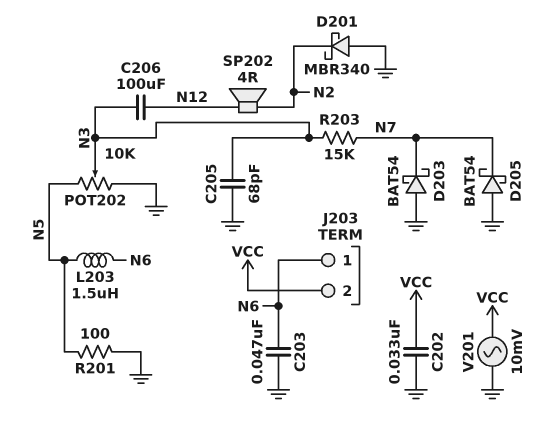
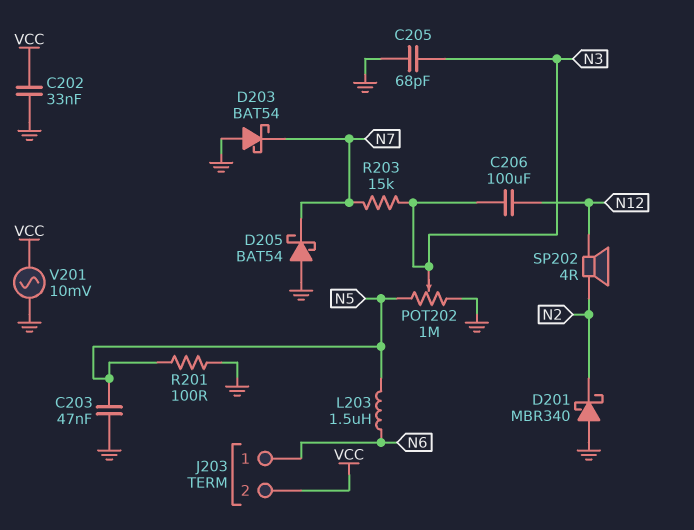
C203: 47nF (GND, N6) -> 47nF (GND, N5)
POT202: 10k (GND, N5, wiper N3) -> 1M (GND, N5, wiper N3)

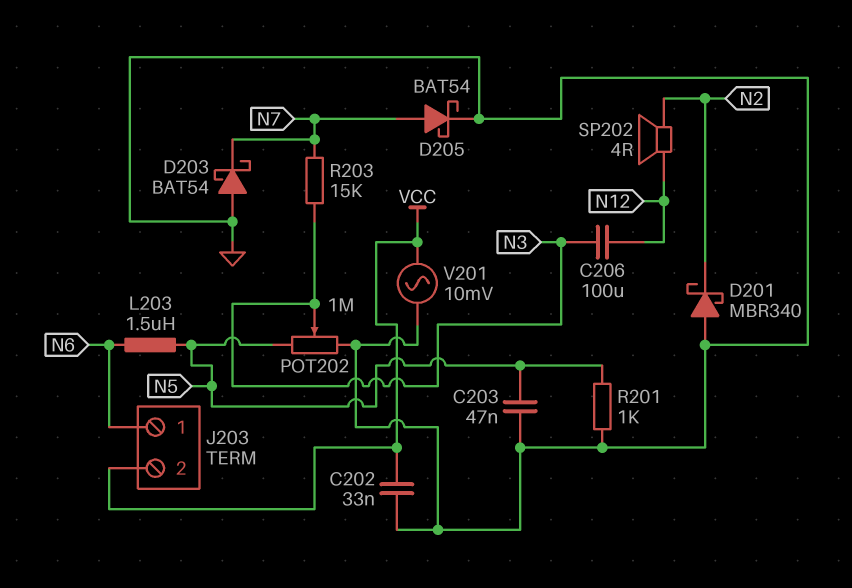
C205: 68pF (GND, N3) -> none
D205: schottky BAT54 (A GND, K N7) -> schottky BAT54 (A N7, K GND)
R201: 100 (GND, N5) -> 1k (GND, N5)

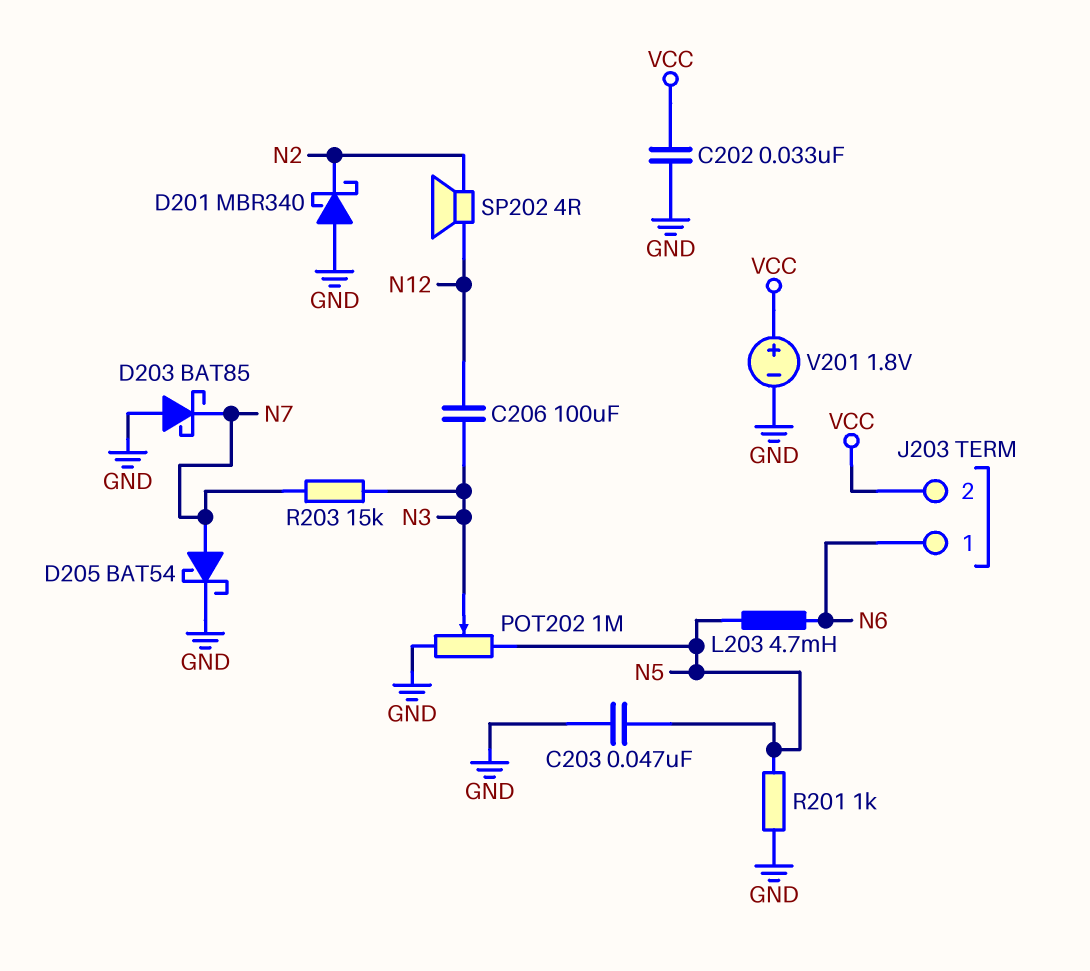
D203: schottky BAT54 (A GND, K N7) -> schottky BAT85 (A GND, K N7)
L203: 1.5uH (N5, N6) -> 4.7mH (N5, N6)
V201: AC 10mV (GND, VCC) -> 1.8V (plus VCC, minus GND)

